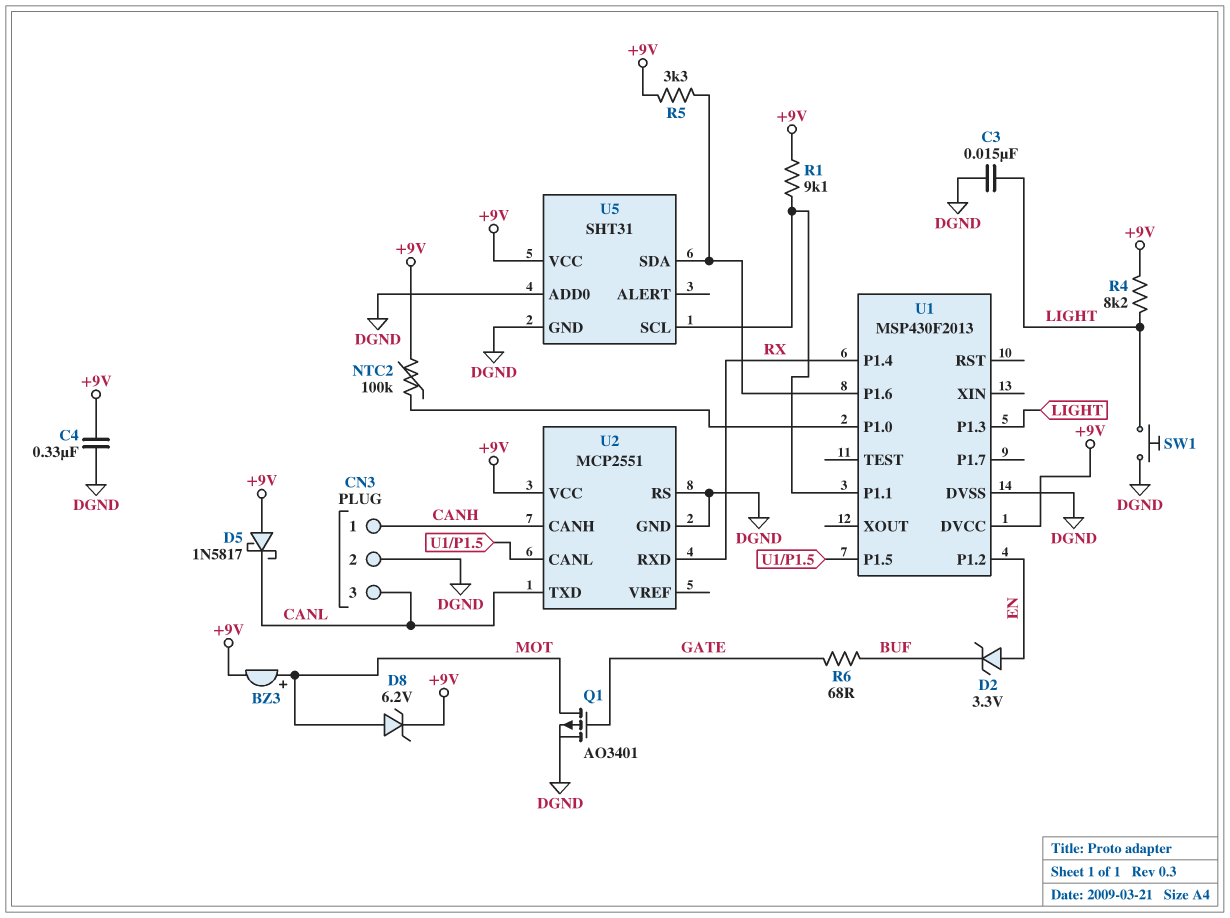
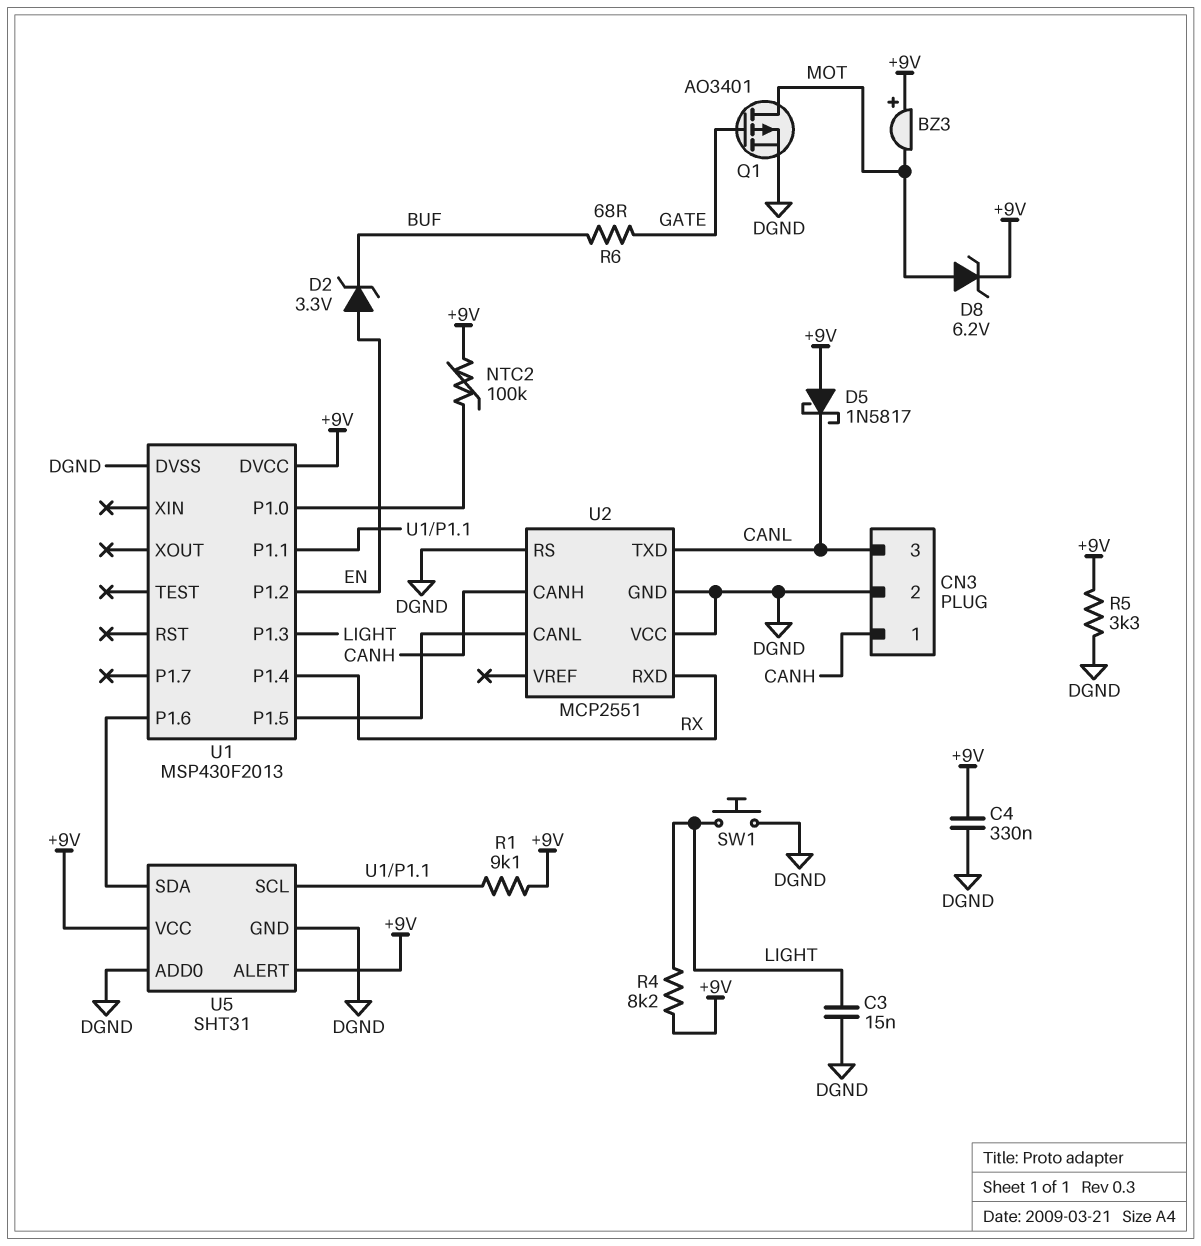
BZ3: buzzer (plus MOT, minus +9V) -> buzzer (plus +9V, minus MOT)
R5: 3.3k (+9V, U1/P1.6) -> 3.3k (+9V, DGND)
U2 pin VCC: +9V -> DGND
U5 pin ALERT: none -> +9V

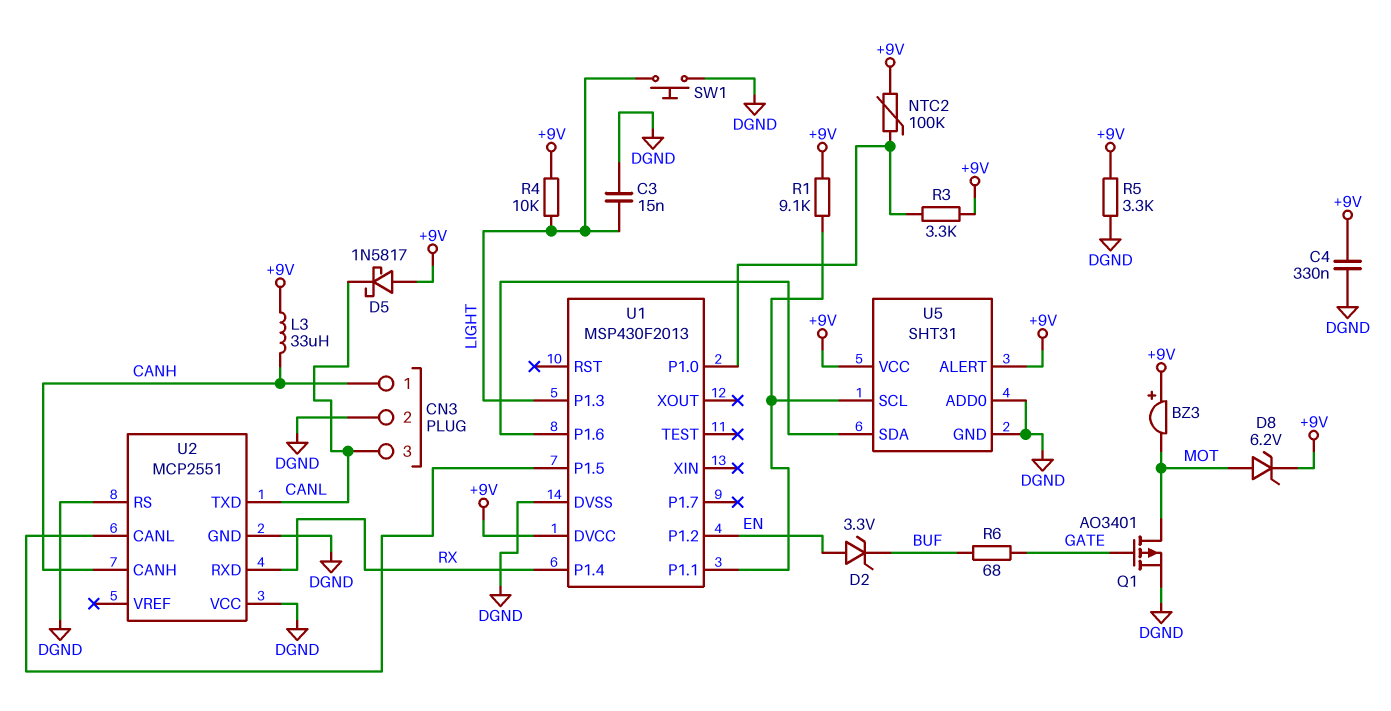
L3: none -> 33uH (+9V, CANH)
R3: none -> 3.3k (+9V, U1/P1.0)
R4: 8.2k (+9V, LIGHT) -> 10k (+9V, LIGHT)

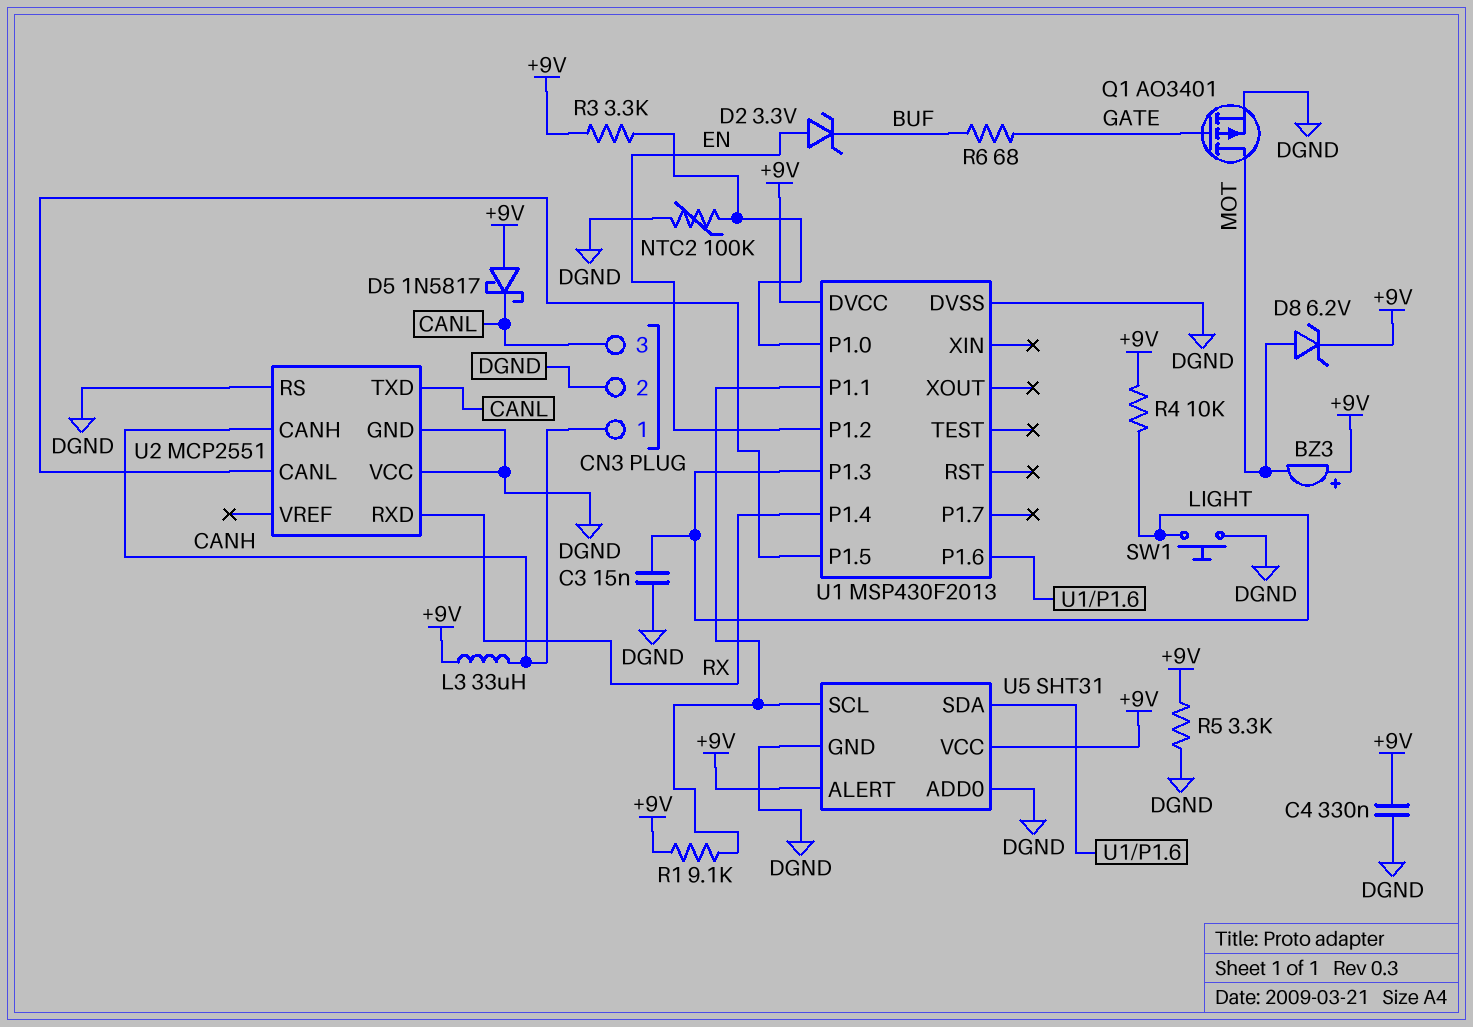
NTC2: 100k (+9V, U1/P1.0) -> 100k (DGND, U1/P1.0)

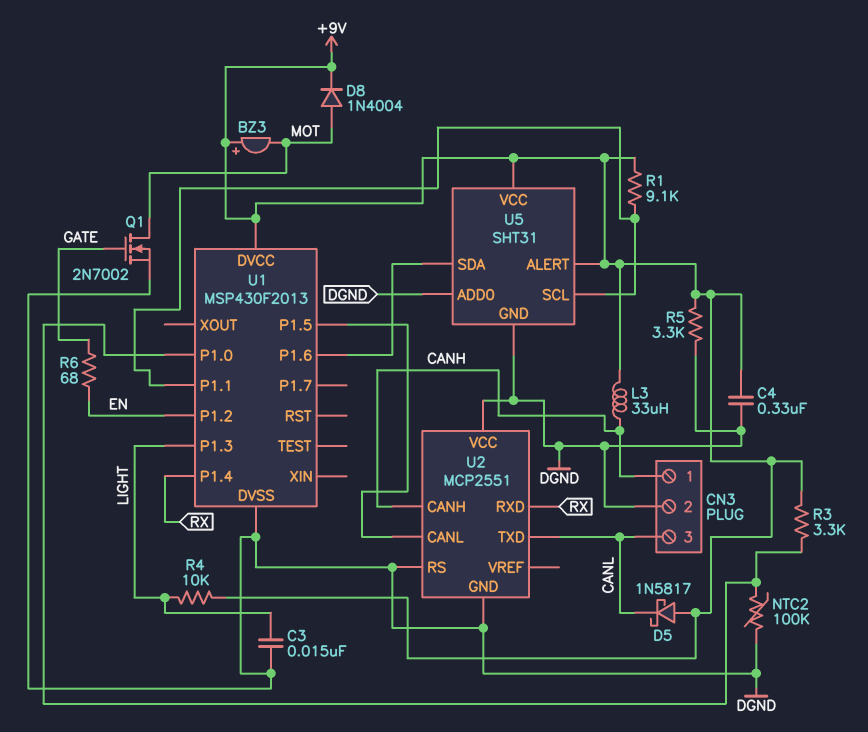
D2: zener 3.3V (A EN, K BUF) -> none
D8: zener 6.2V (A MOT, K +9V) -> diode 1N4004 (A MOT, K +9V)
Q1: PMOS AO3401 (G GATE, D MOT, S DGND) -> NMOS 2N7002 (G GATE, D MOT, S DGND)
R6: 68 (BUF, GATE) -> 68 (EN, GATE)
SW1: button (DGND, LIGHT) -> none

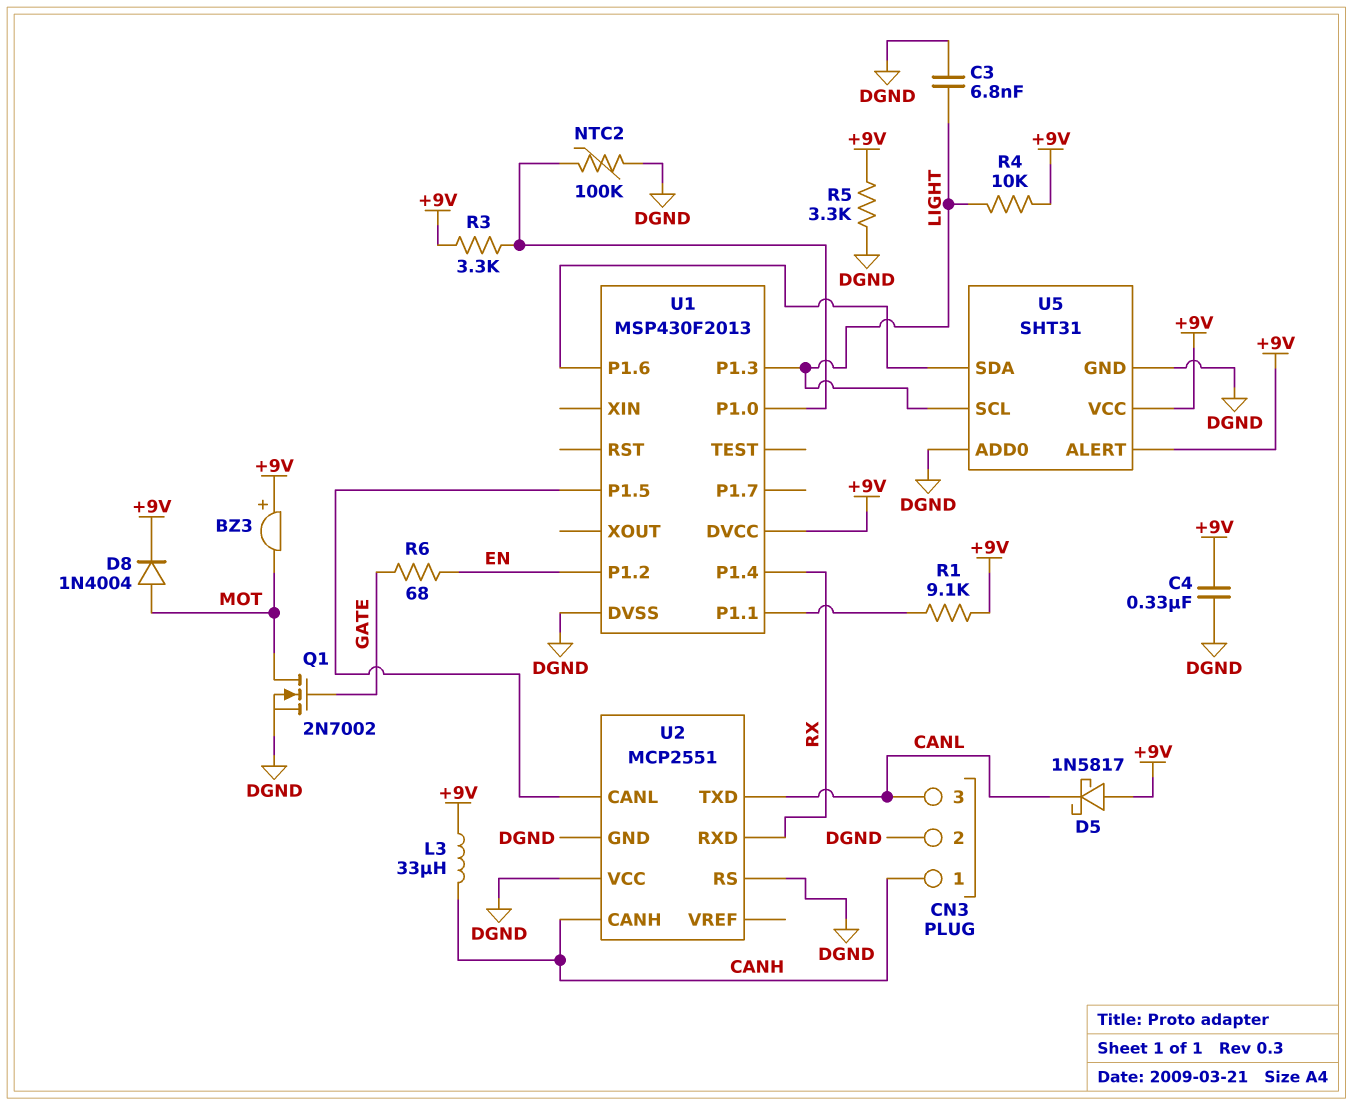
C3: 15nF (DGND, LIGHT) -> 6.8nF (DGND, LIGHT)
U5 pin SCL: U1/P1.1 -> LIGHT

